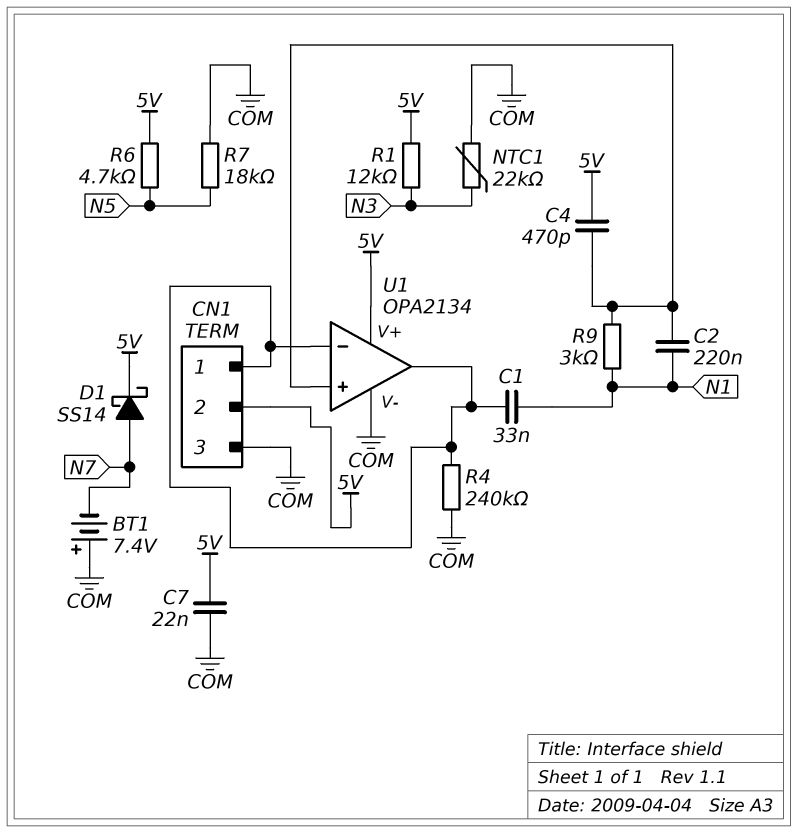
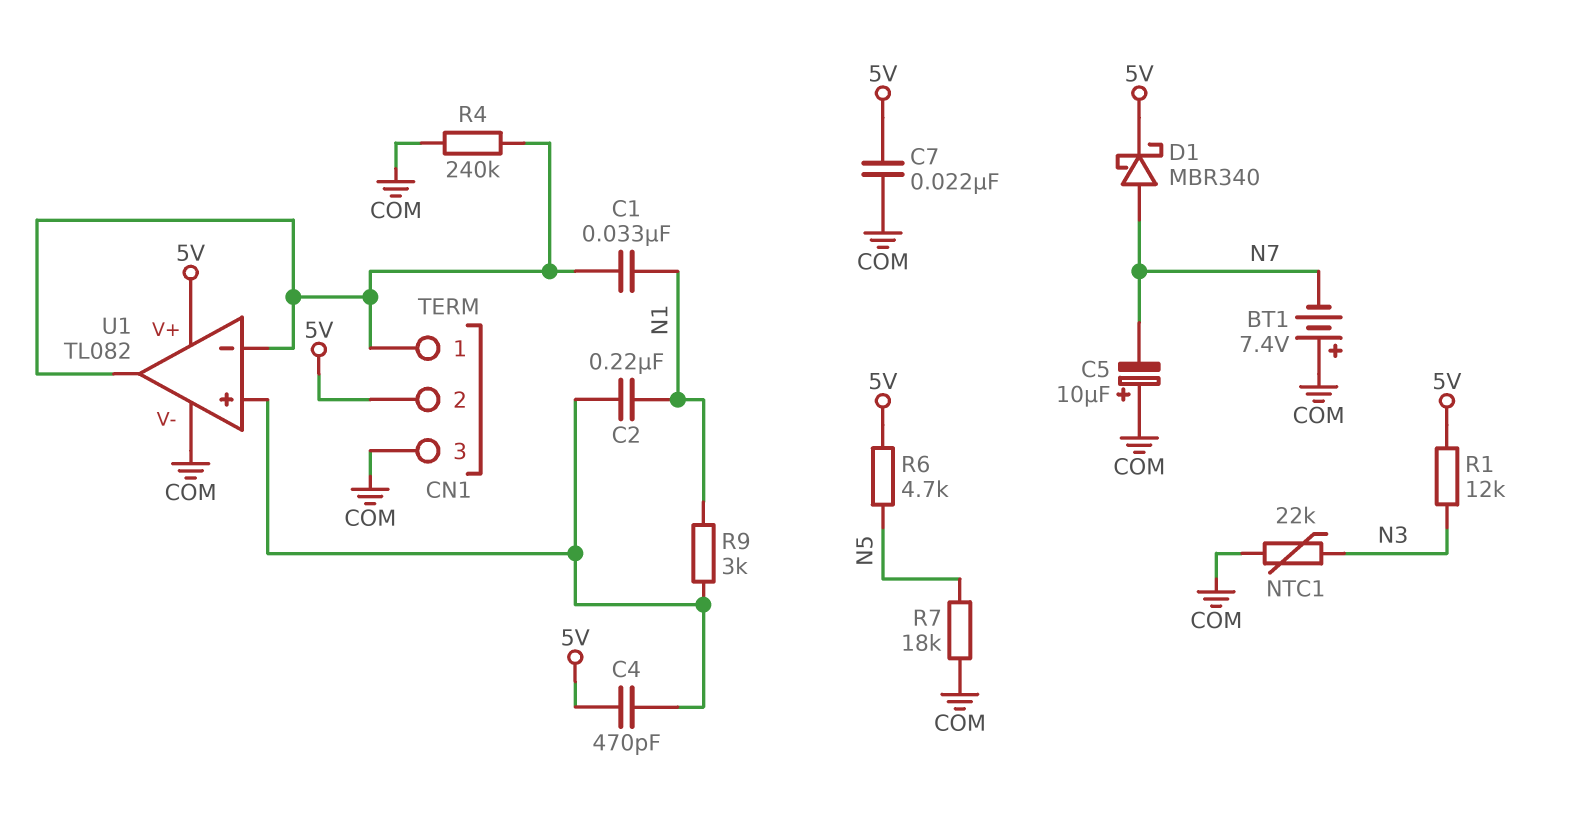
C5: none -> 10uF (plus COM, minus N7)
D1: schottky SS14 (A N7, K 5V) -> schottky MBR340 (A N7, K 5V)
U1: OPA2134 -> TL082

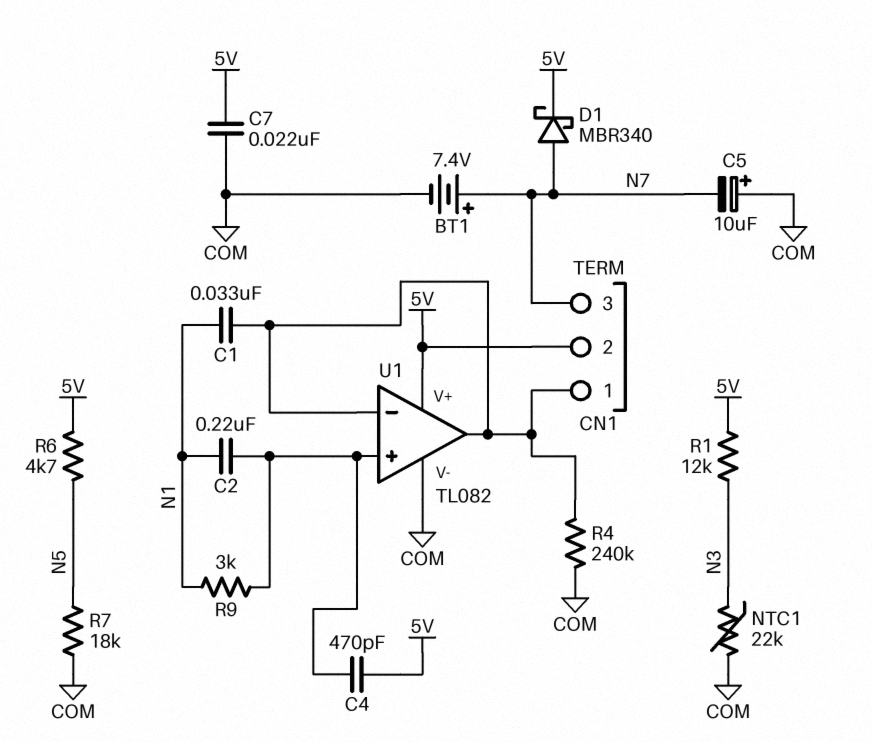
BT1: 7.4V (plus COM, minus N7) -> 7.4V (plus N7, minus COM)
CN1 pin 3: COM -> N7

